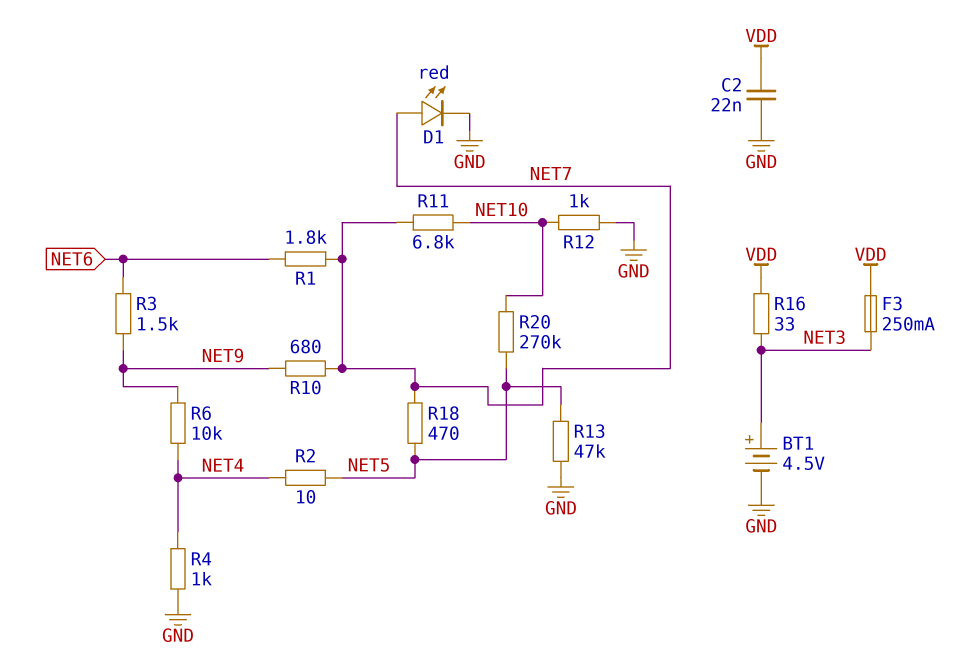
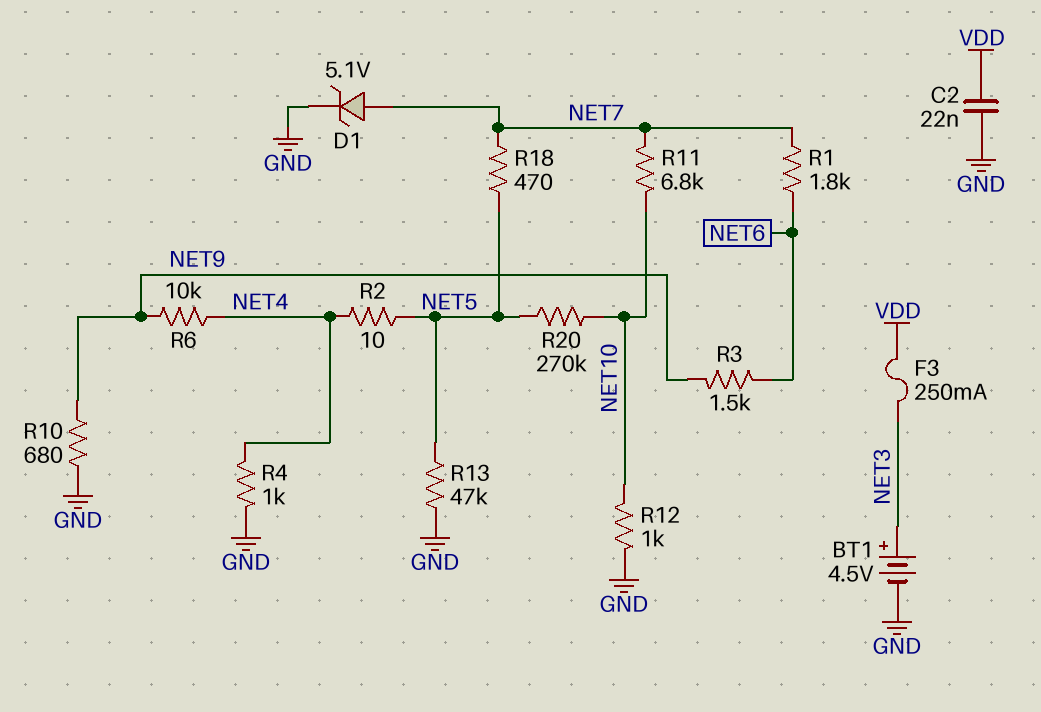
D1: LED red (A NET7, K GND) -> zener 5.1V (A NET7, K GND)
R10: 680 (NET7, NET9) -> 680 (GND, NET9)
R16: 33 (NET3, VDD) -> none

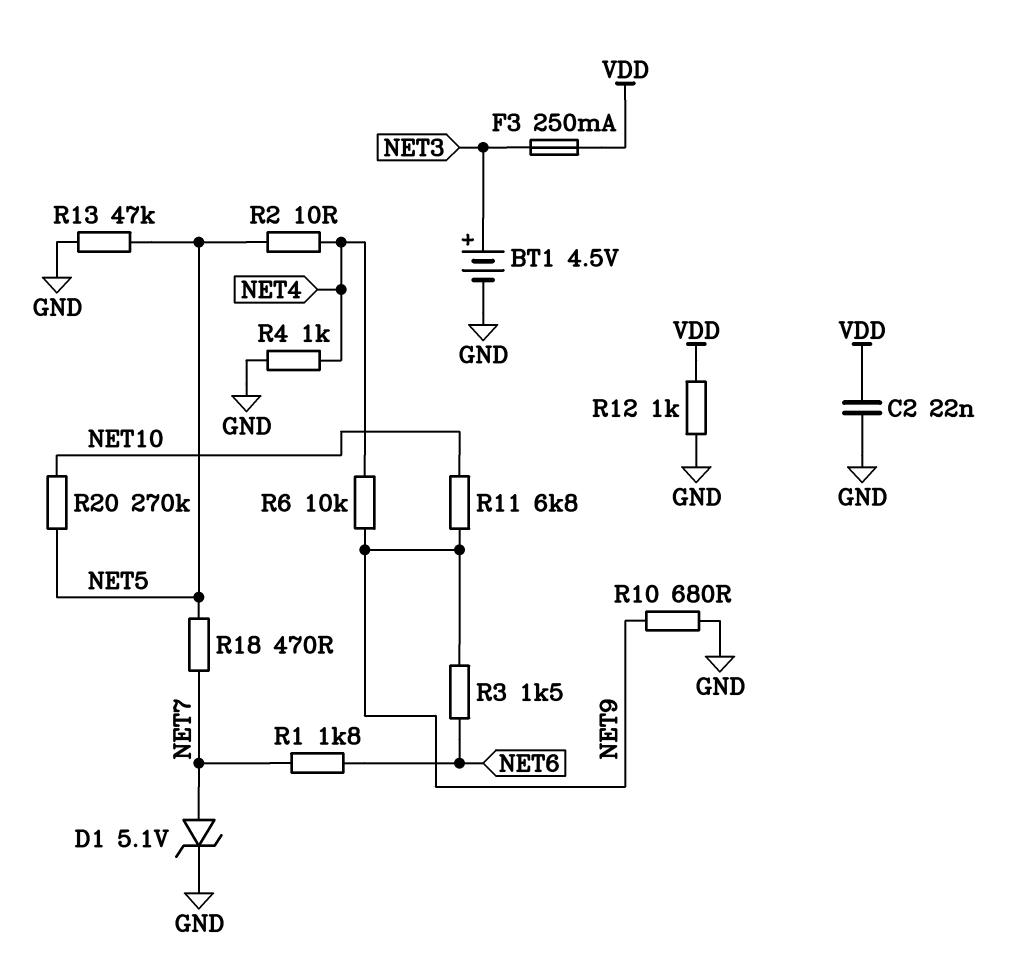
R11: 6.8k (NET7, NET10) -> 6.8k (NET9, NET10)
R12: 1k (GND, NET10) -> 1k (GND, VDD)

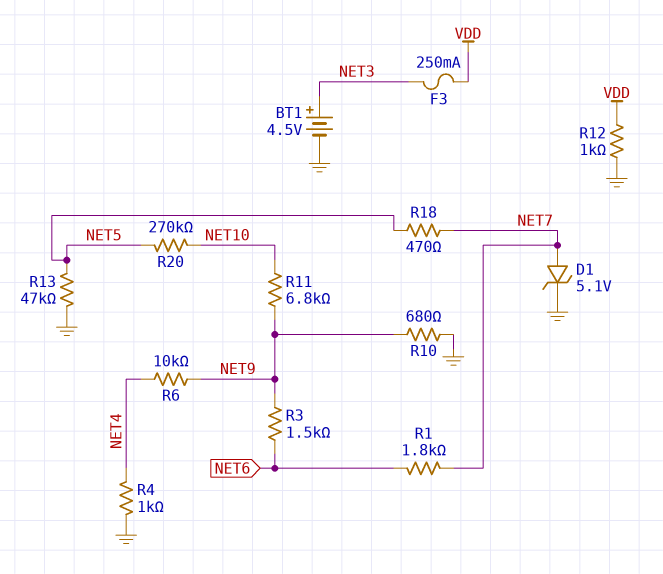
C2: 22nF (GND, VDD) -> none
R2: 10 (NET4, NET5) -> none

